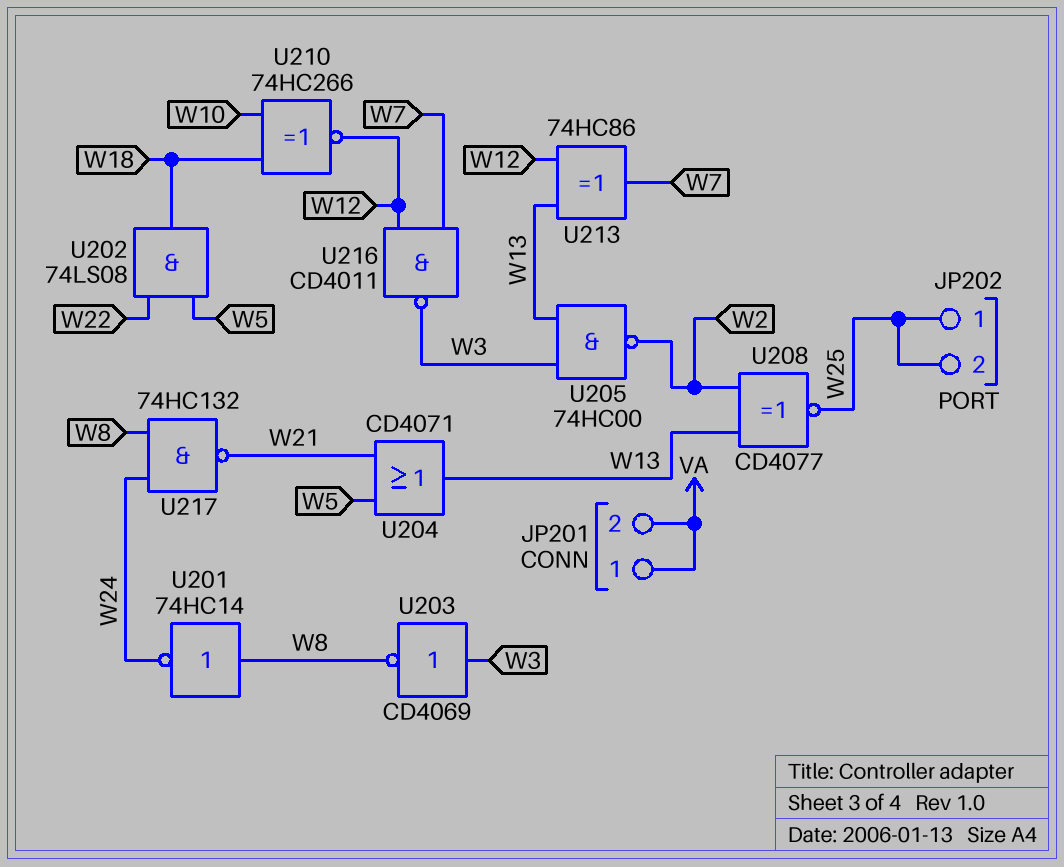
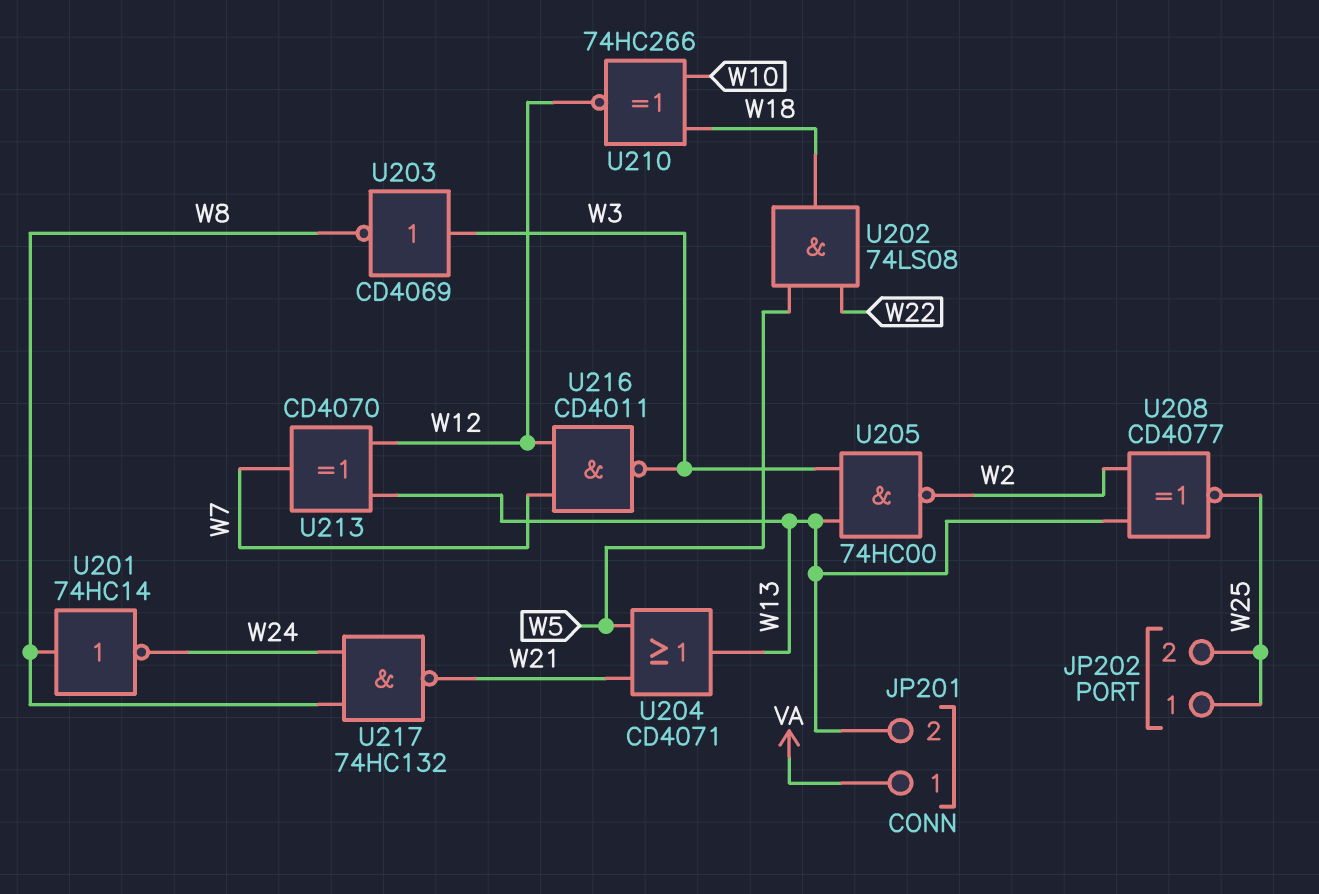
JP201 pin 2: VA -> W13
U213: XOR 74HC86 (in W12, in W13, out W7) -> XOR CD4070 (in W12, in W13, out W7)

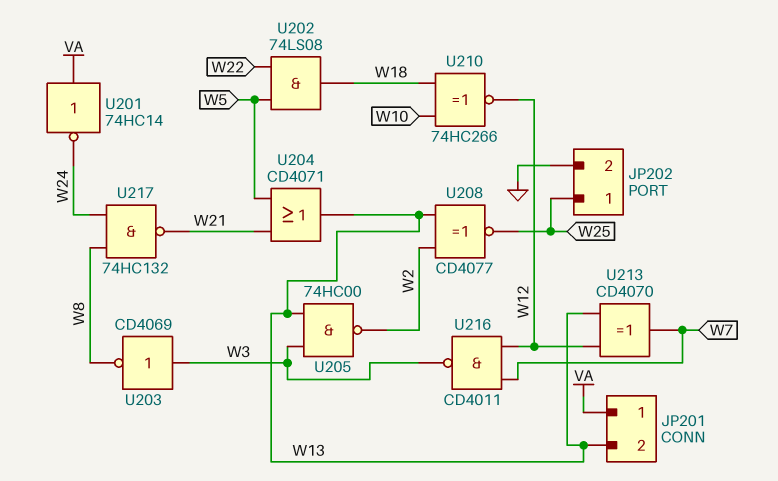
JP202 pin 2: W25 -> GND
U201: NOT 74HC14 (in W8, out W24) -> NOT 74HC14 (in VA, out W24)

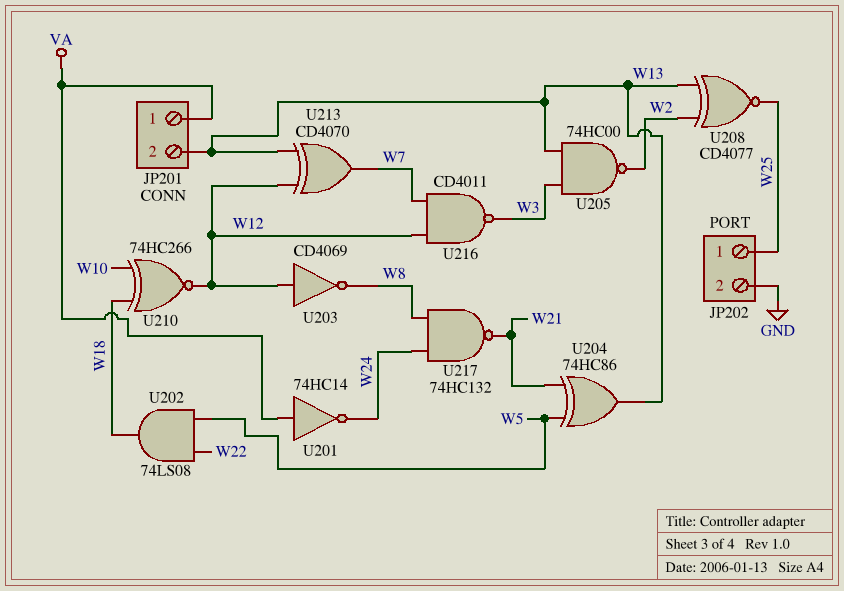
U203: NOT CD4069 (in W3, out W8) -> NOT CD4069 (in W12, out W8)
U204: OR CD4071 (in W5, in W21, out W13) -> XOR 74HC86 (in W5, in W21, out W13)

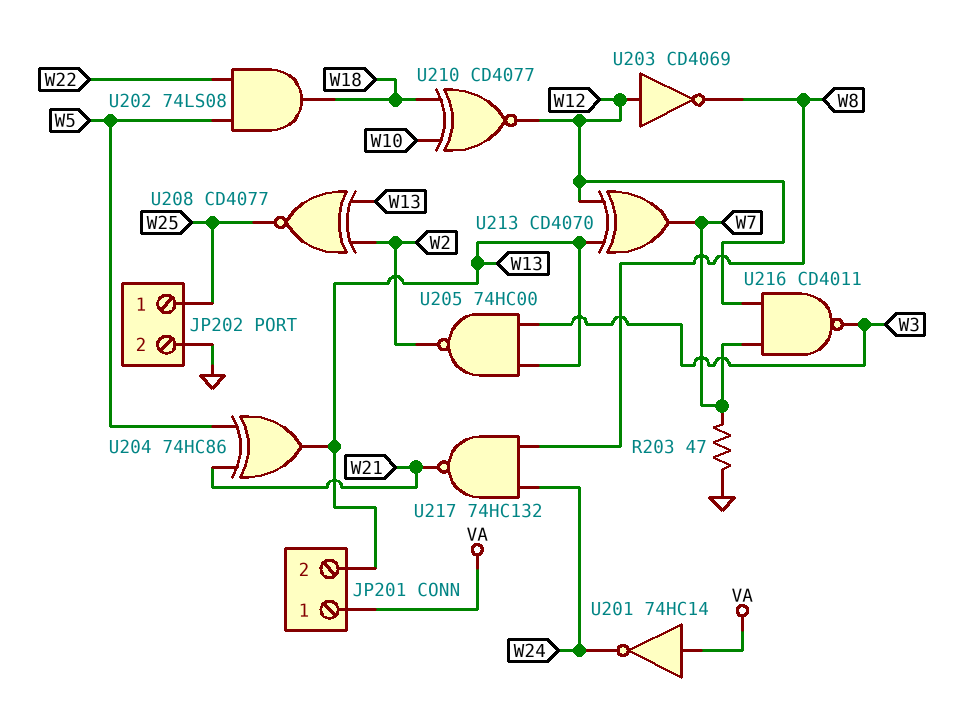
R203: none -> 47 (GND, W7)
U210: XNOR 74HC266 (in W10, in W18, out W12) -> XNOR CD4077 (in W10, in W18, out W12)

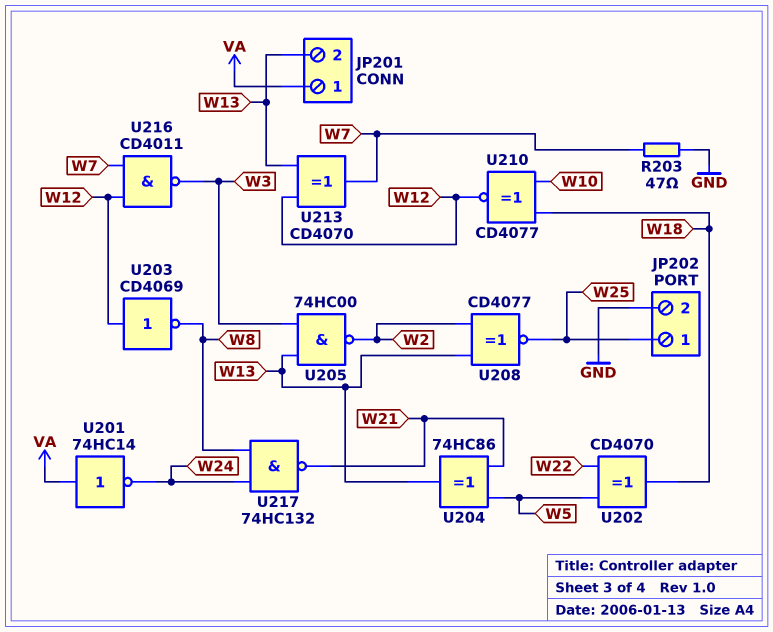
U202: AND 74LS08 (in W5, in W22, out W18) -> XOR CD4070 (in W5, in W22, out W18)

